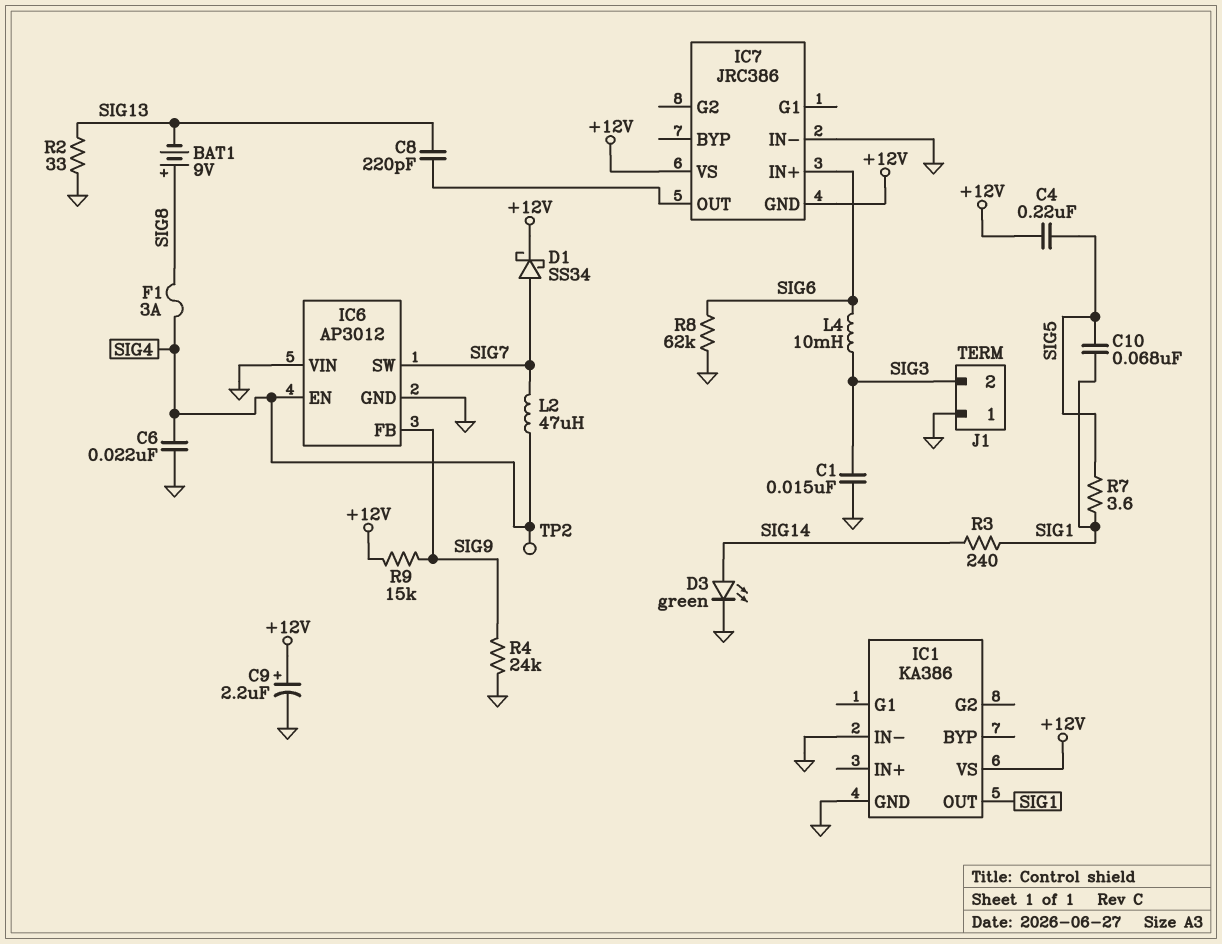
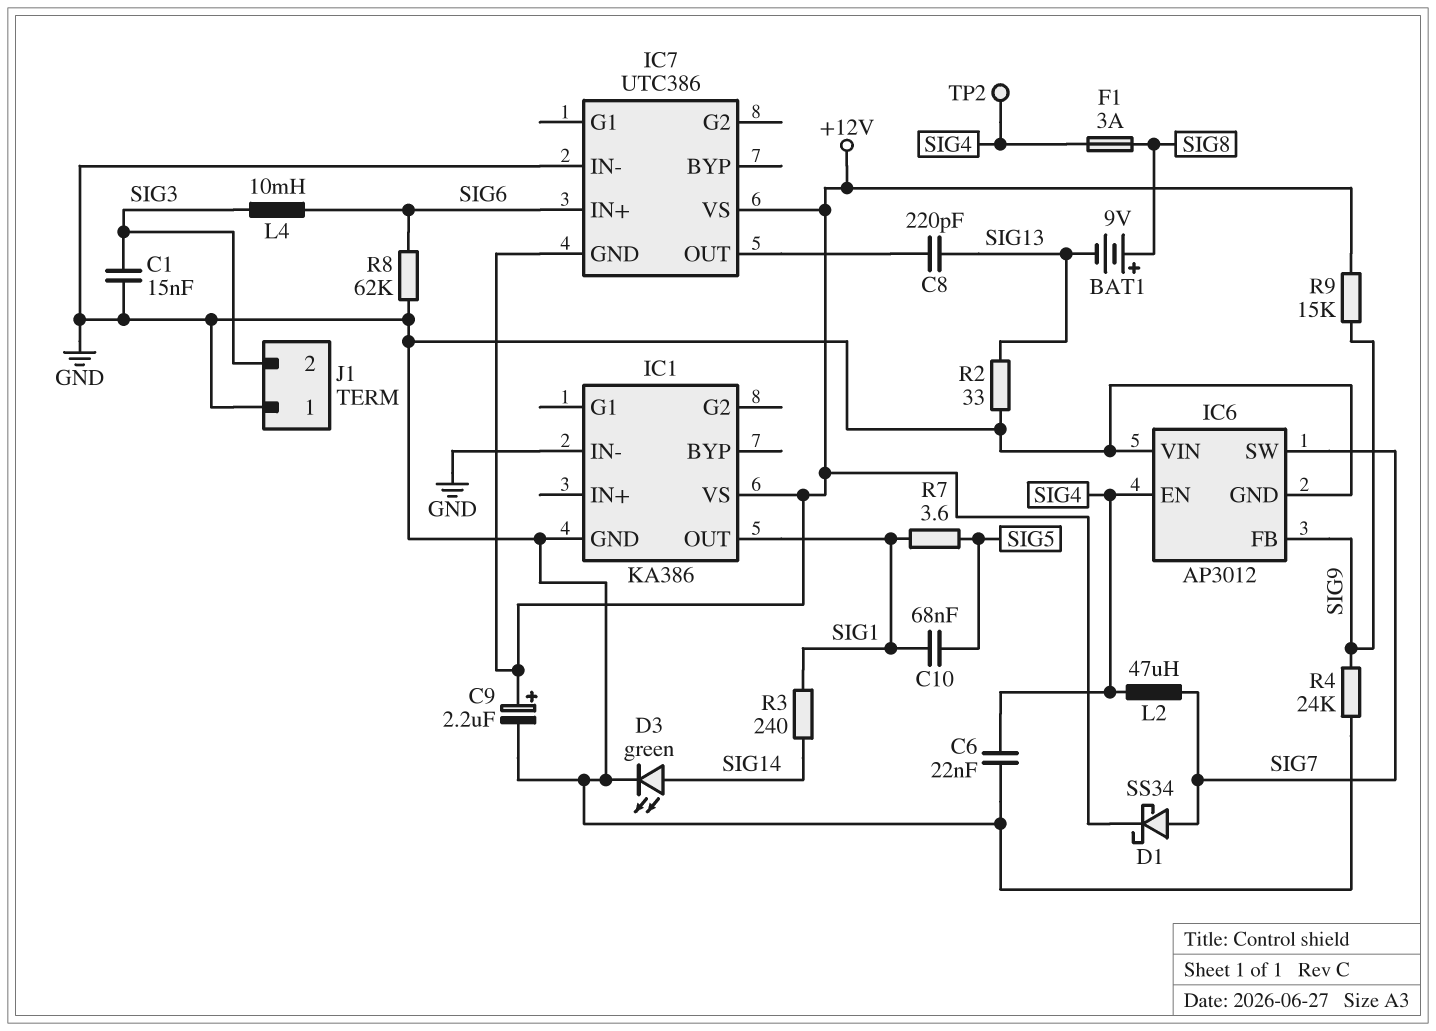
C4: 220nF (+12V, SIG5) -> none
IC7: JRC386 -> UTC386

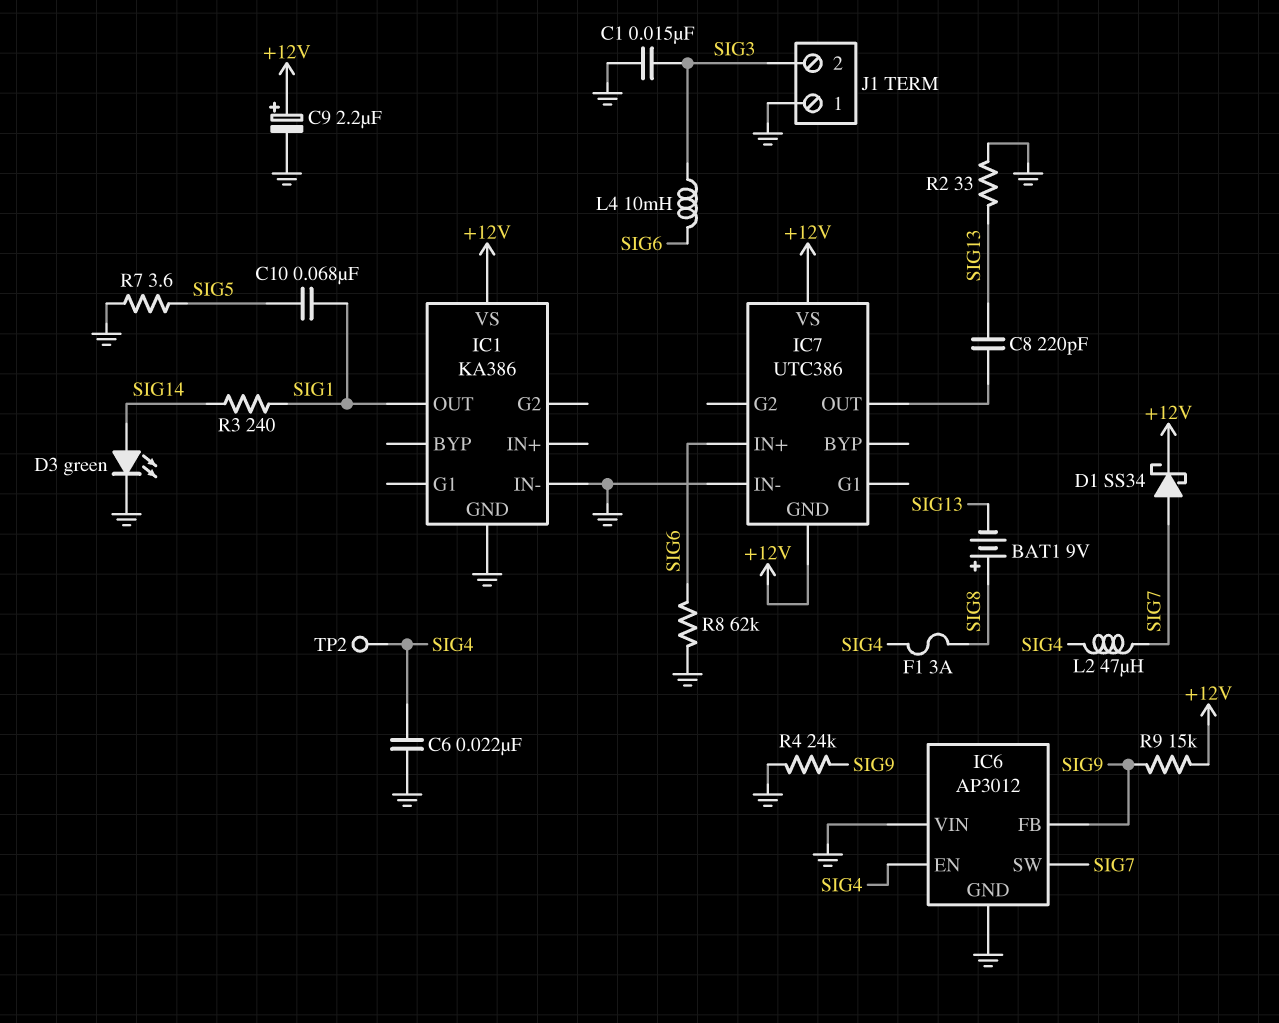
R7: 3.6 (SIG1, SIG5) -> 3.6 (GND, SIG5)

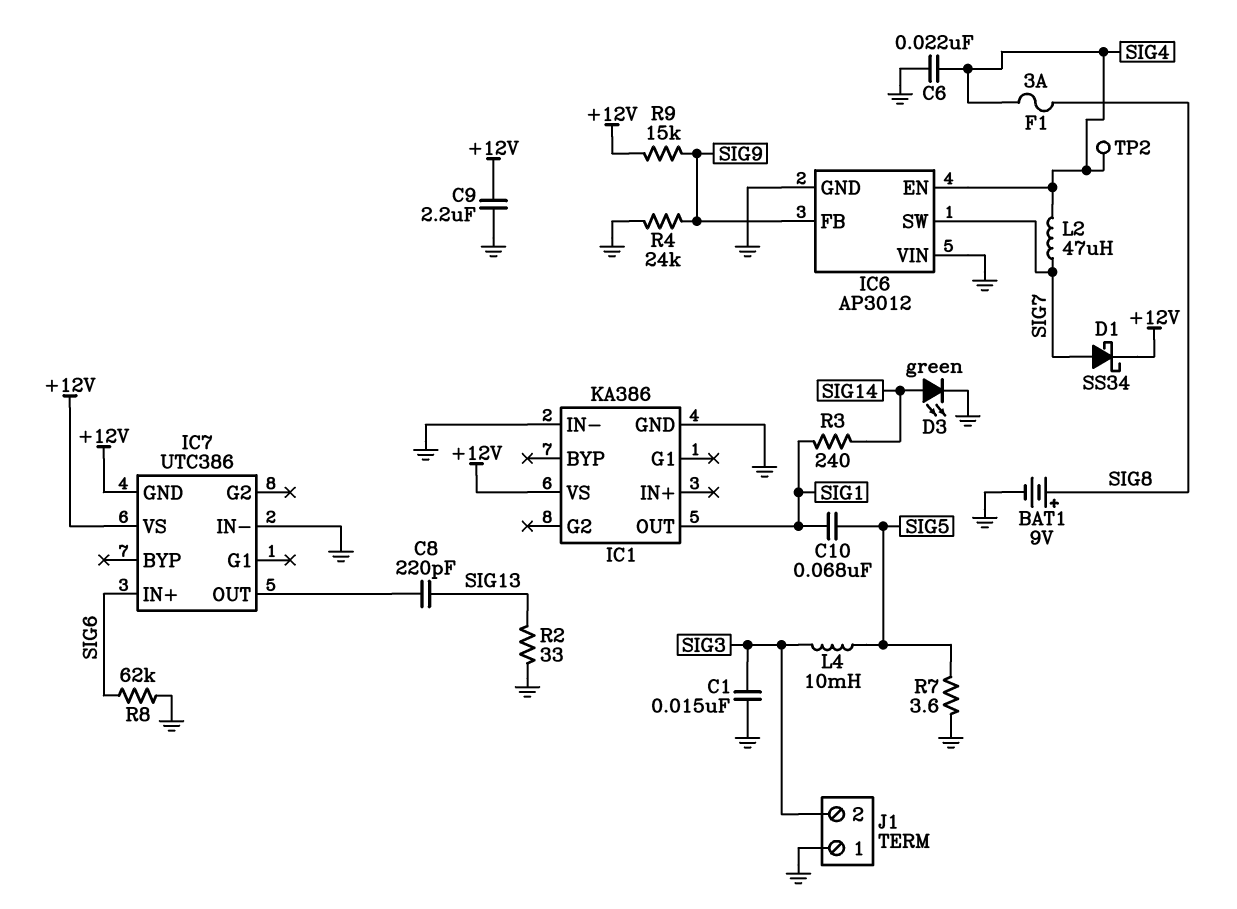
BAT1: 9V (plus SIG8, minus SIG13) -> 9V (plus SIG8, minus GND)
C9: 2.2uF (plus +12V, minus GND) -> 2.2uF (+12V, GND)
L4: 10mH (SIG3, SIG6) -> 10mH (SIG3, SIG5)

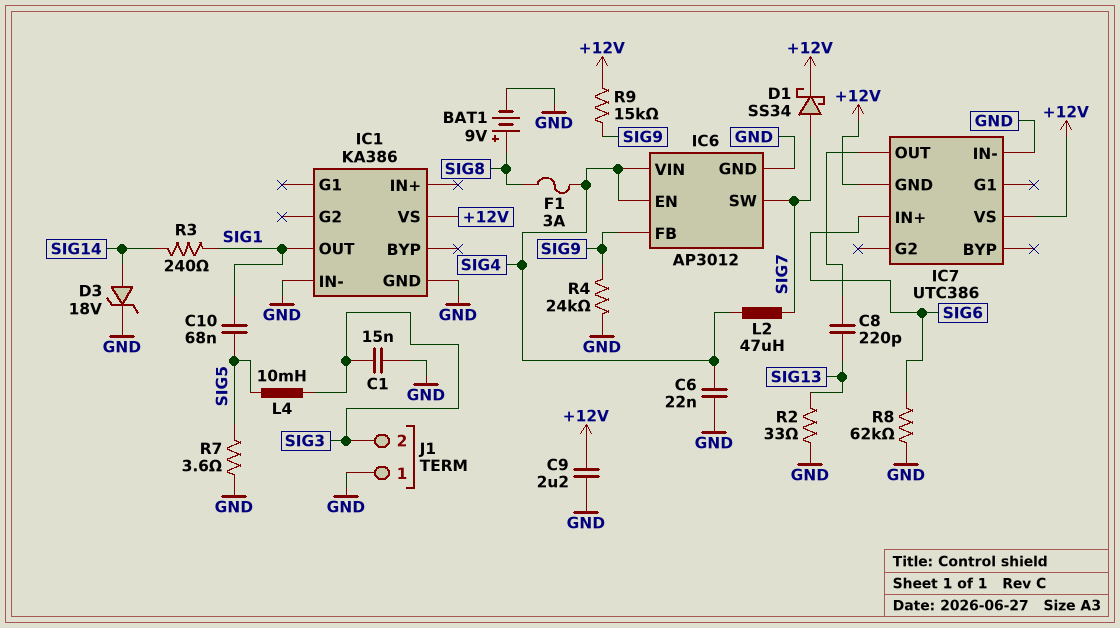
D3: LED green (A SIG14, K GND) -> zener 18V (A SIG14, K GND)
IC6 pin VIN: GND -> SIG4
TP2: test point (SIG4) -> none

